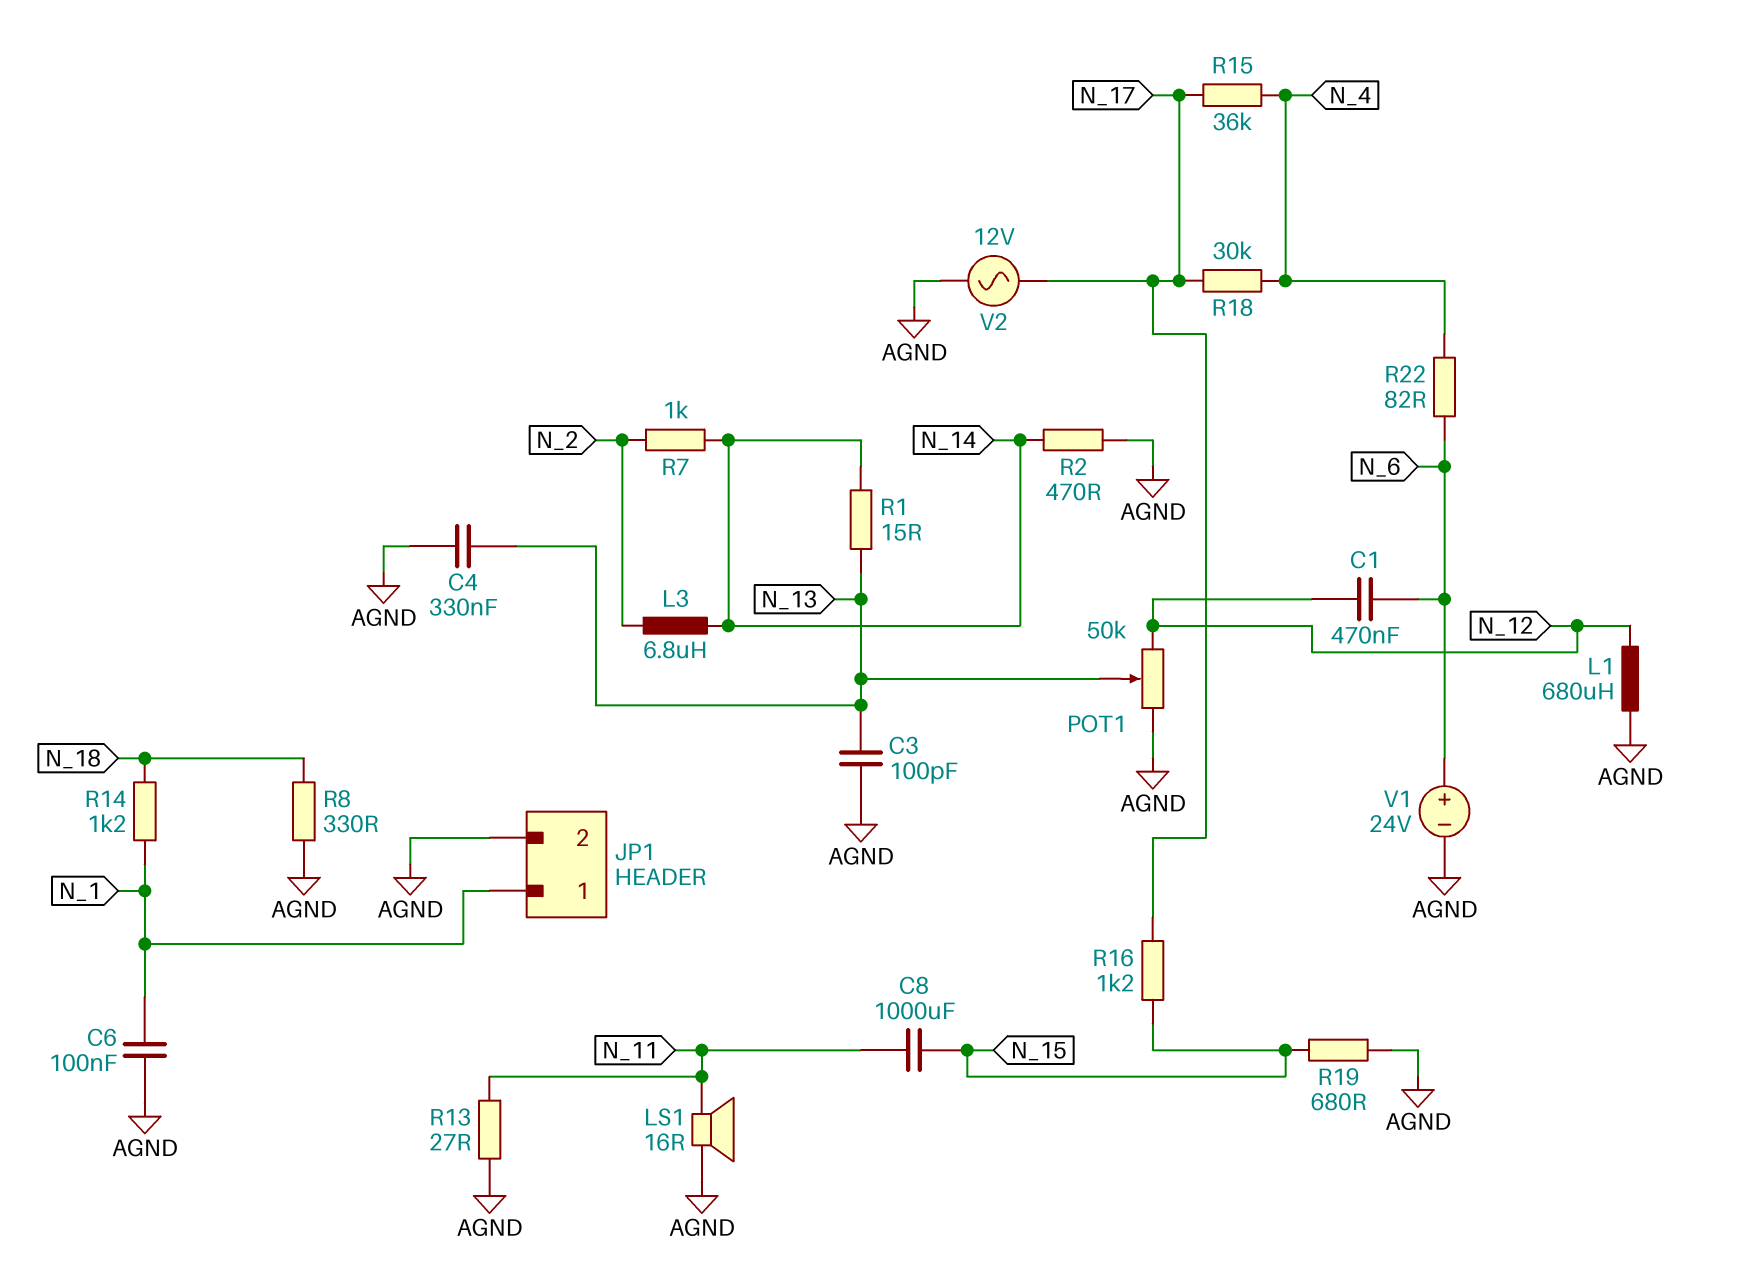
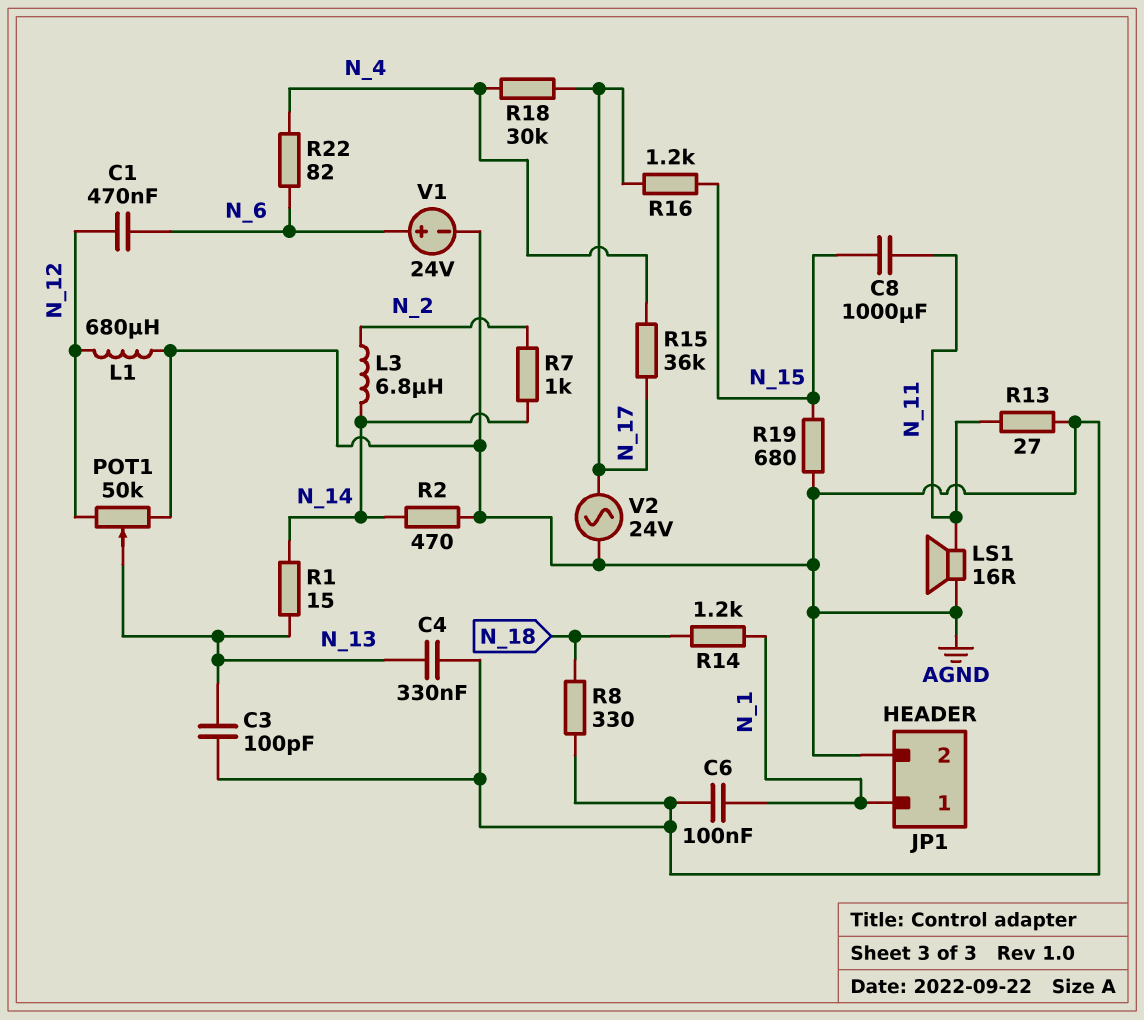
V2: AC 12V (AGND, N_17) -> AC 24V (AGND, N_17)

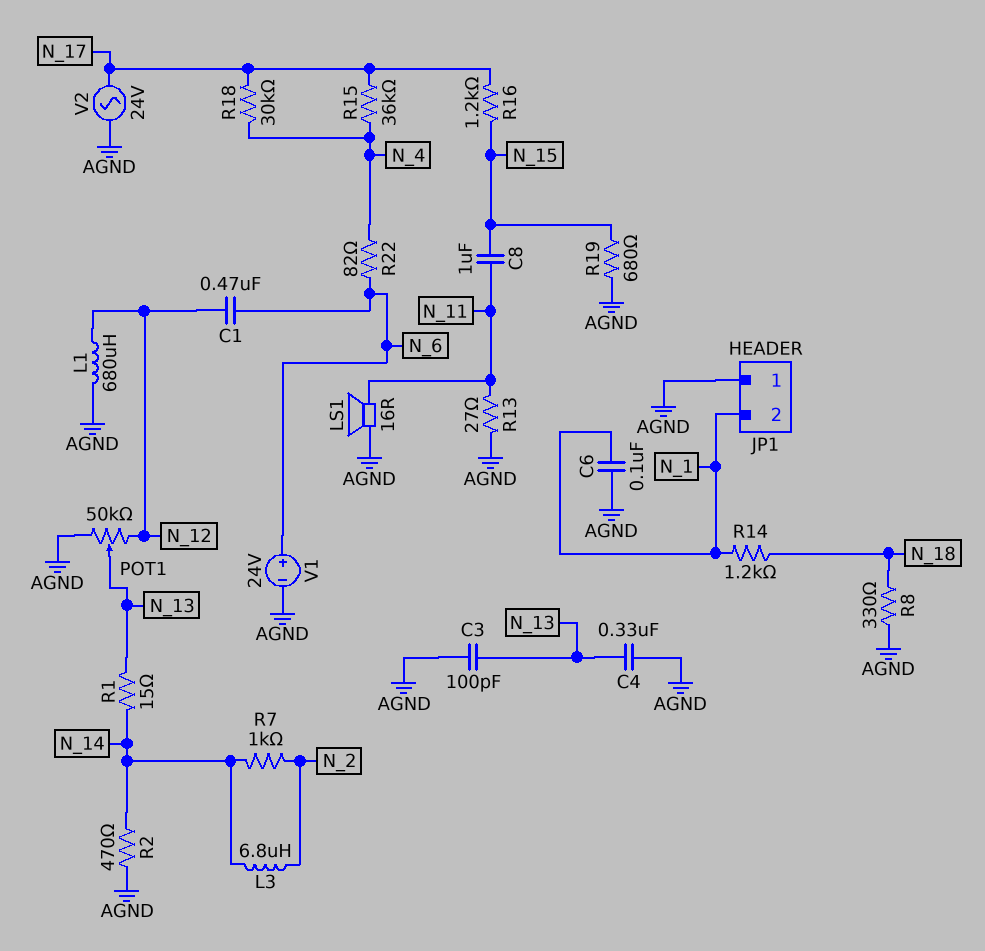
C8: 1000uF (N_11, N_15) -> 1uF (N_11, N_15)
JP1 pin 1: N_1 -> AGND
JP1 pin 2: AGND -> N_1

